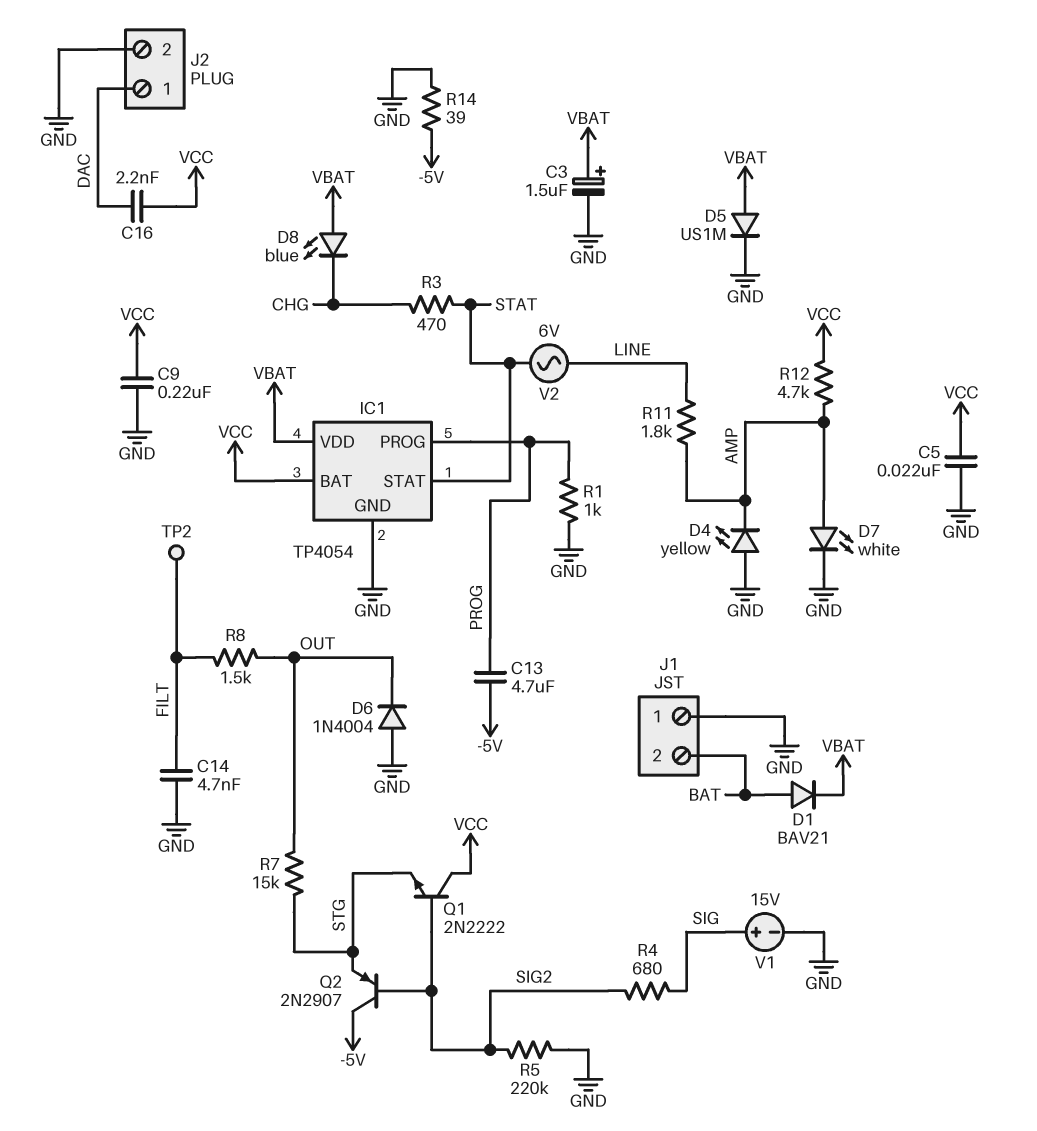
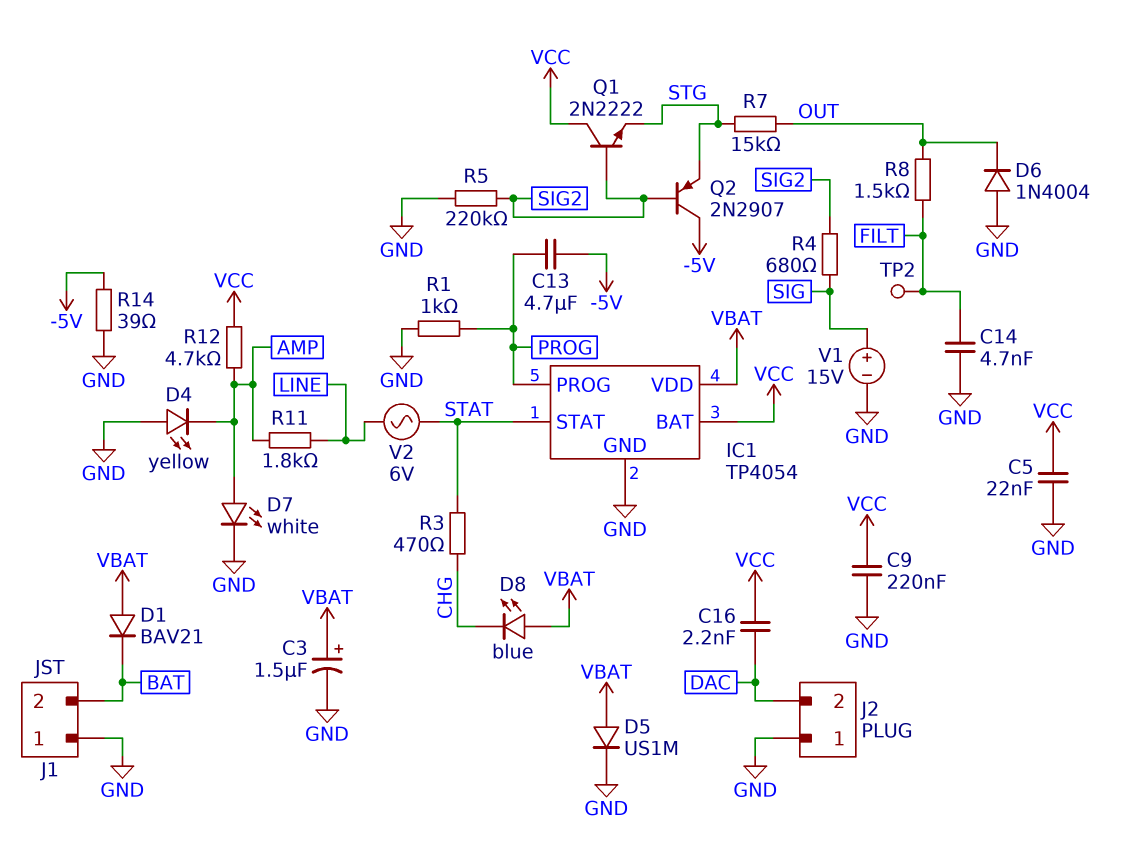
D1: diode BAV21 (A BAT, K VBAT) -> diode BAV21 (A VBAT, K BAT)
J2 pin 1: DAC -> GND
J2 pin 2: GND -> DAC

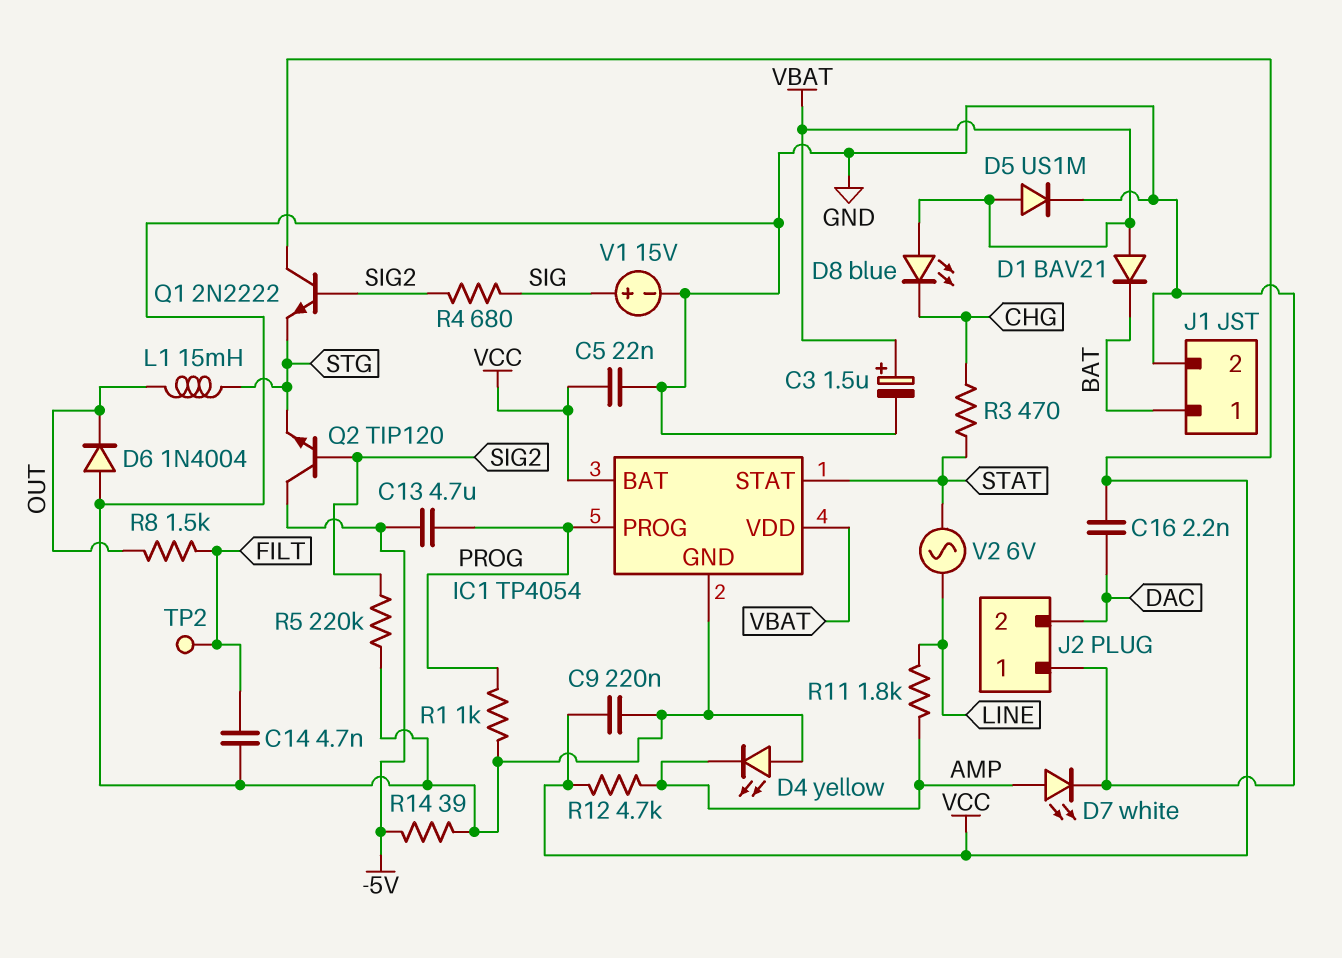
J1 pin 1: GND -> BAT
J1 pin 2: BAT -> GND
L1: none -> 15mH (OUT, STG)
Q2: PNP 2N2907 (B SIG2, C -5V, E STG) -> NPN TIP120 (B SIG2, C -5V, E STG)
R7: 15k (OUT, STG) -> none

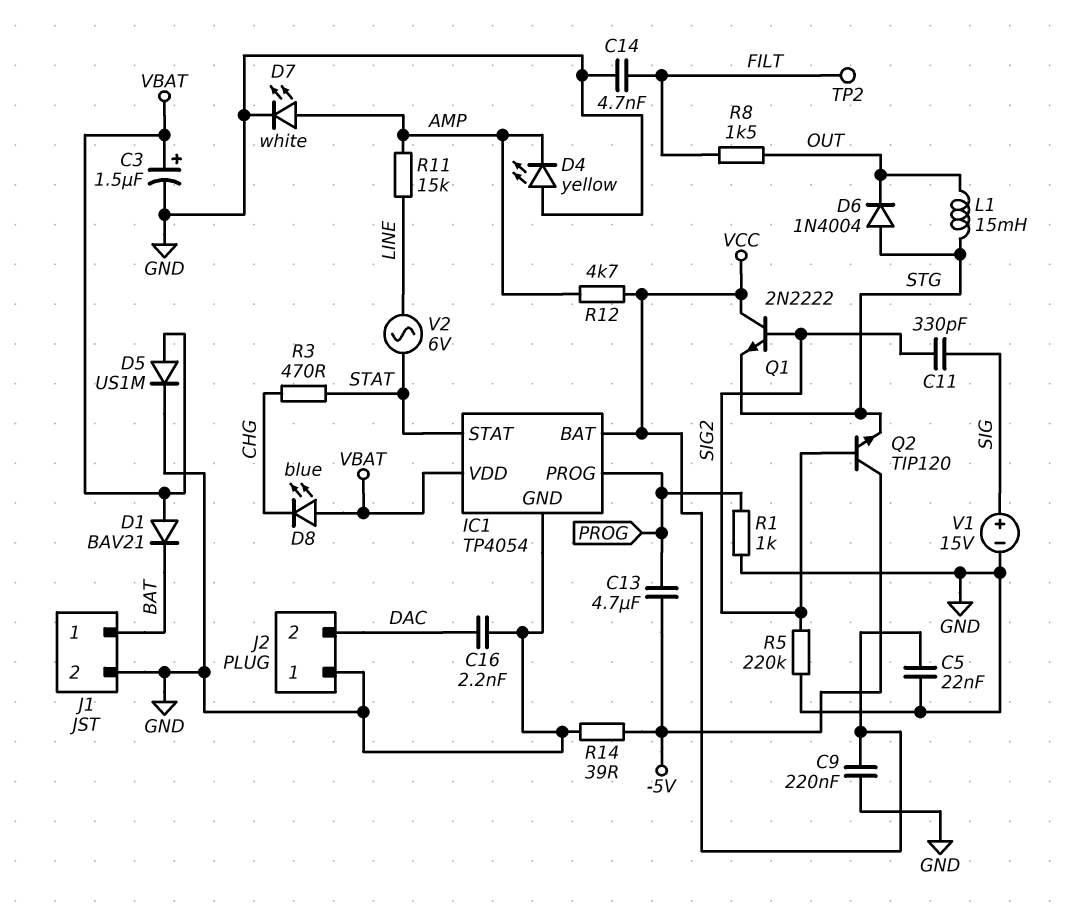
C11: none -> 330pF (SIG, SIG2)
C16: 2.2nF (DAC, VCC) -> 2.2nF (DAC, GND)
D6: diode 1N4004 (A GND, K OUT) -> diode 1N4004 (A STG, K OUT)
R4: 680 (SIG, SIG2) -> none
R11: 1.8k (AMP, LINE) -> 15k (AMP, LINE)

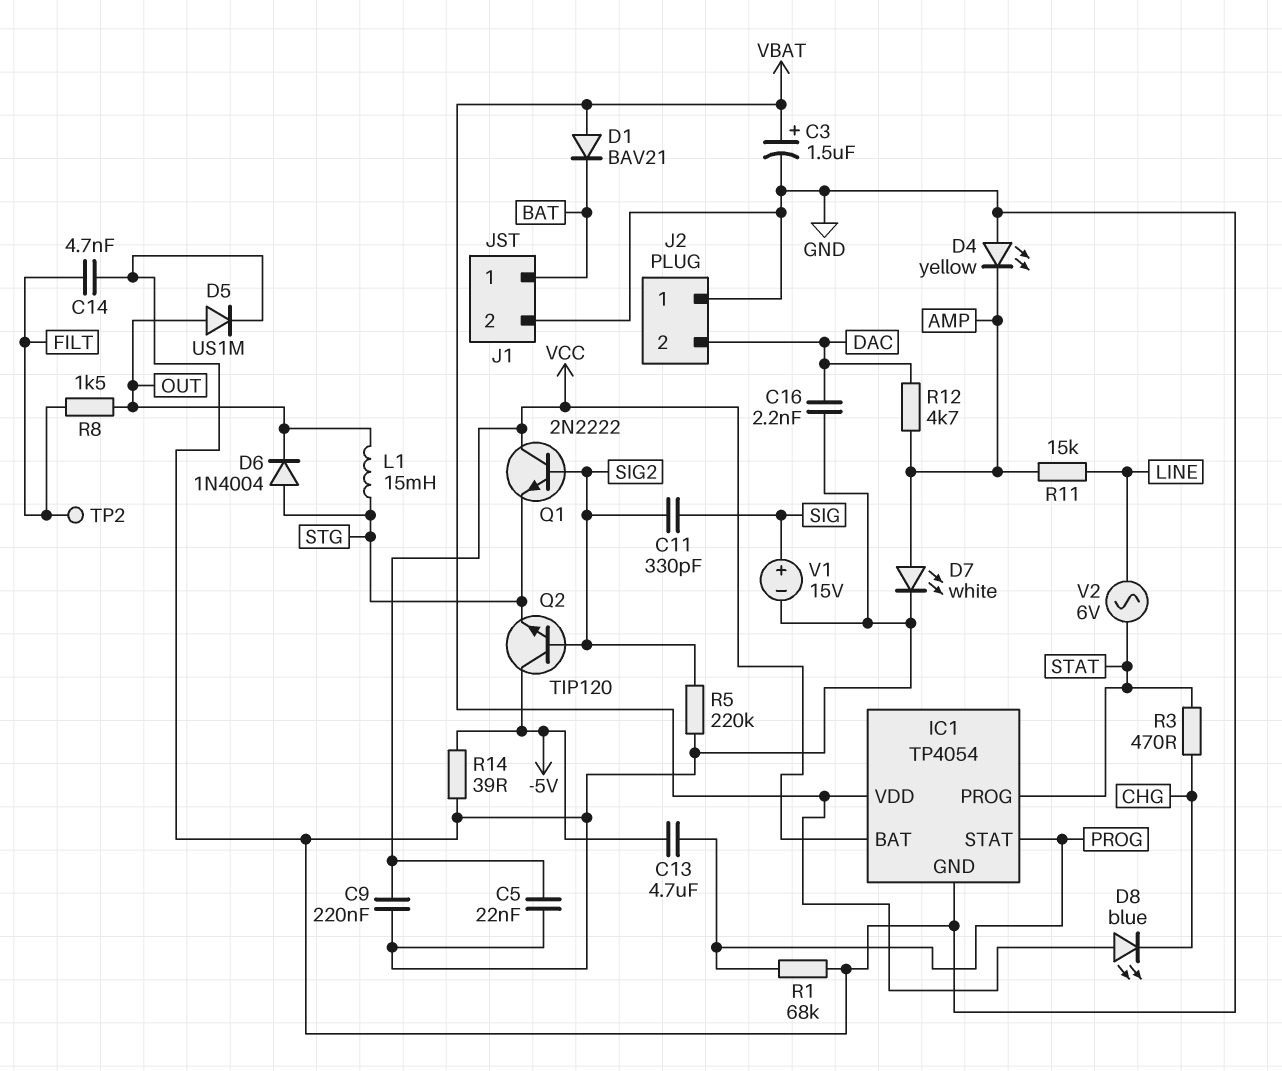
D5: diode US1M (A VBAT, K GND) -> diode US1M (A OUT, K GND)
IC1 pin PROG: PROG -> STAT
IC1 pin STAT: STAT -> PROG
R1: 1k (GND, PROG) -> 68k (GND, PROG)
R12: 4.7k (AMP, VCC) -> 4.7k (AMP, DAC)

